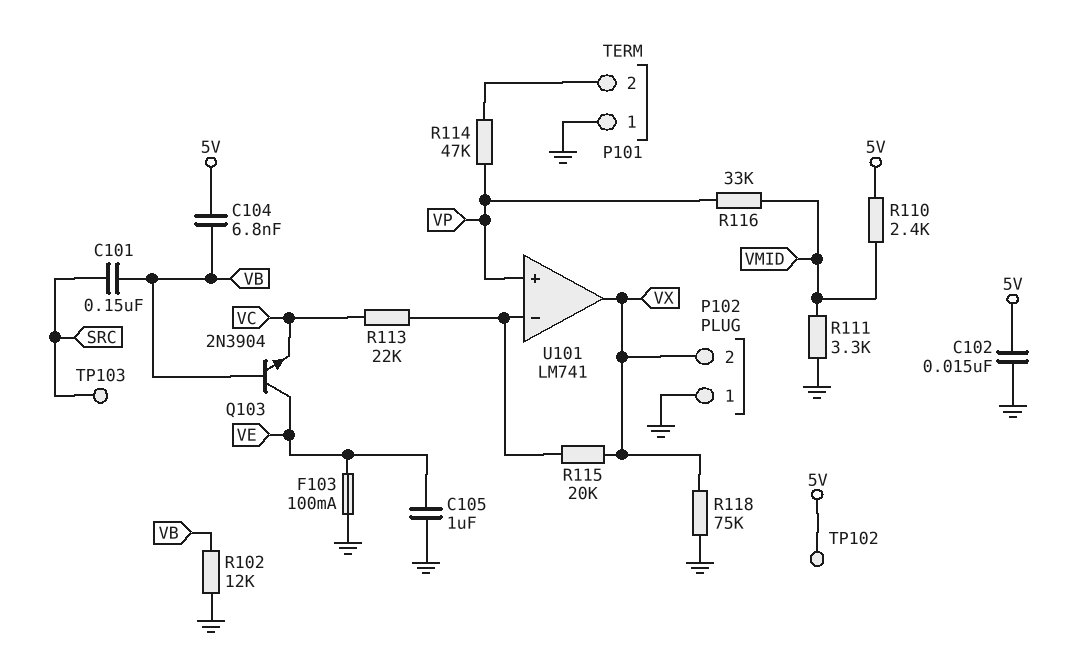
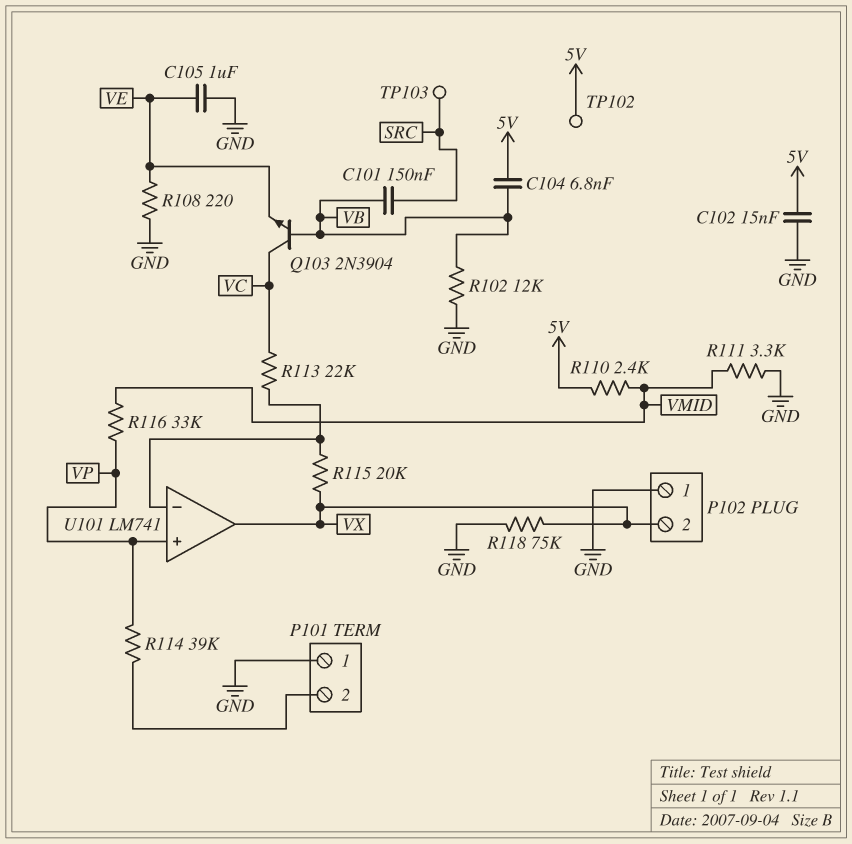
F103: 100mA (GND, VE) -> none
Q103: NPN 2N3904 (B VB, C VE, E VC) -> NPN 2N3904 (B VB, C VC, E VE)
R108: none -> 220 (GND, VE)
R114: 47k (P101/2, VP) -> 39k (P101/2, VP)

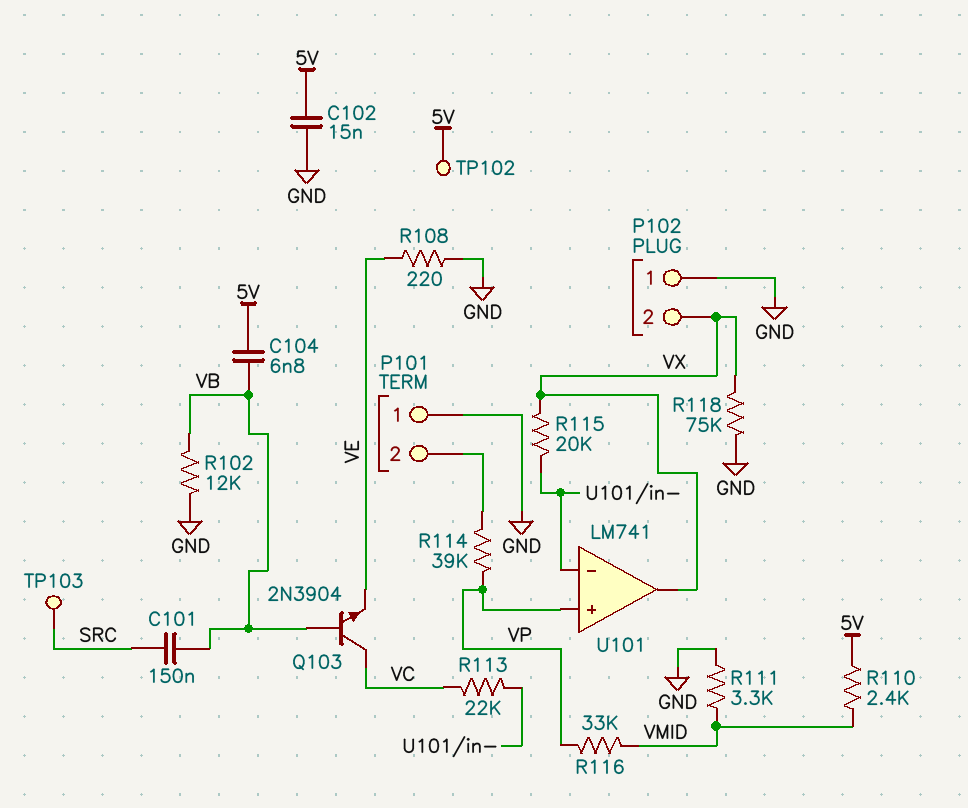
C105: 1uF (GND, VE) -> none

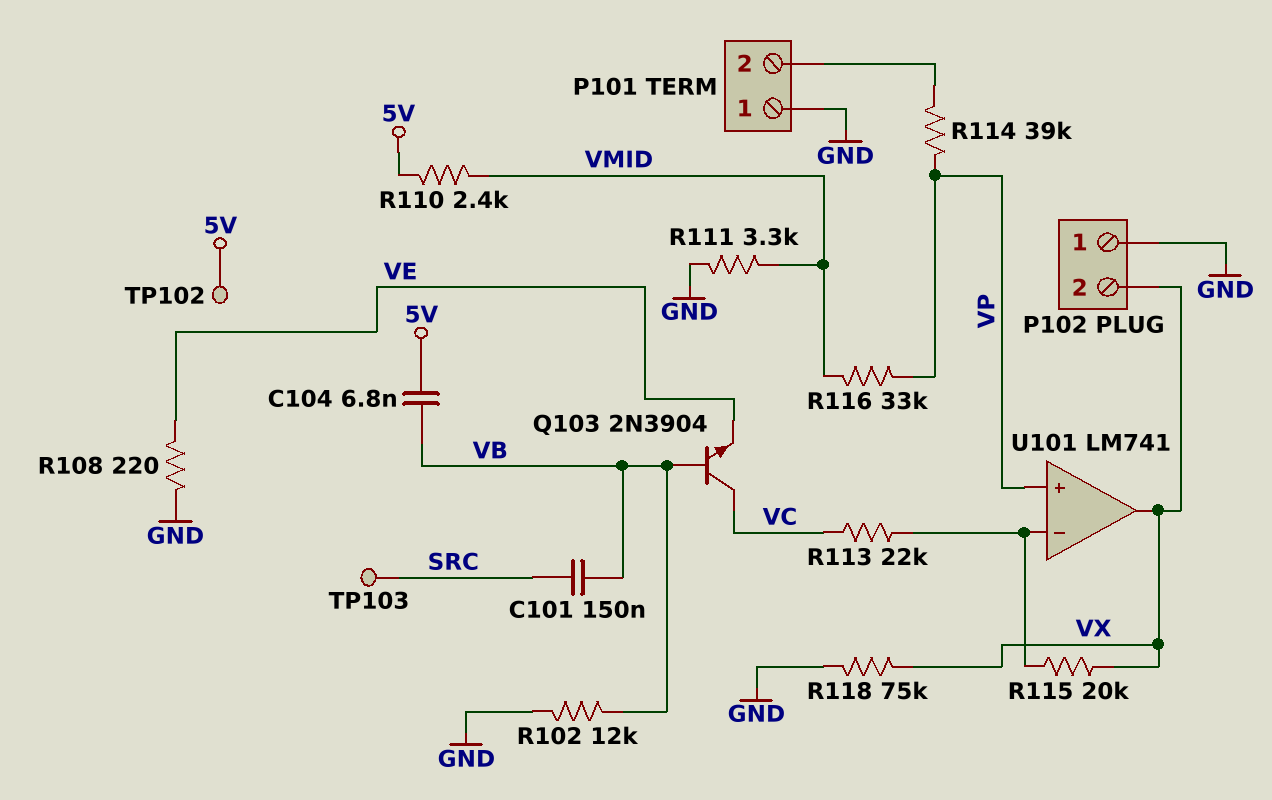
C102: 15nF (5V, GND) -> none

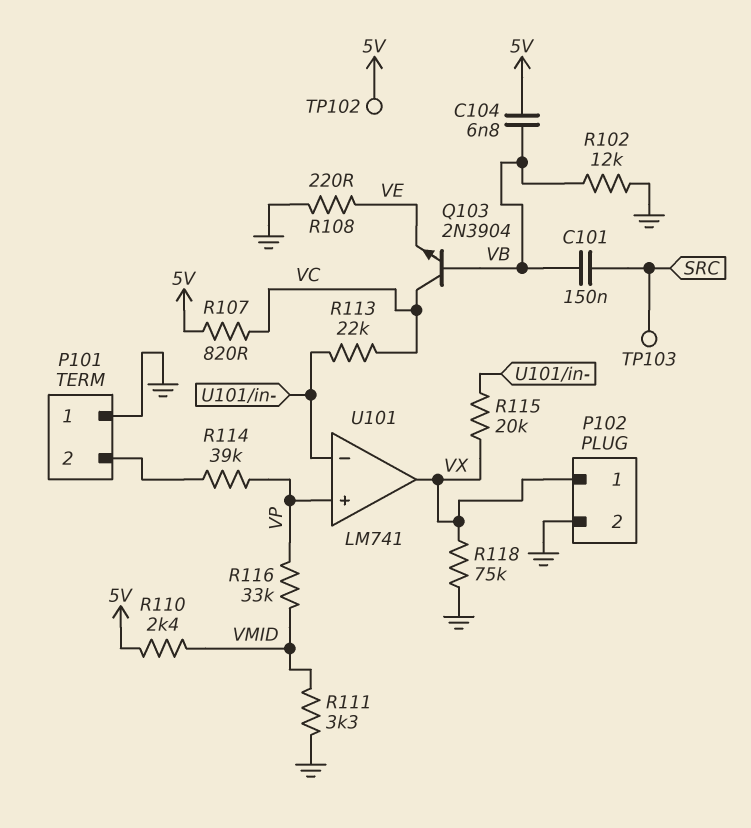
P102 pin 1: GND -> VX
P102 pin 2: VX -> GND
R107: none -> 820 (5V, VC)

